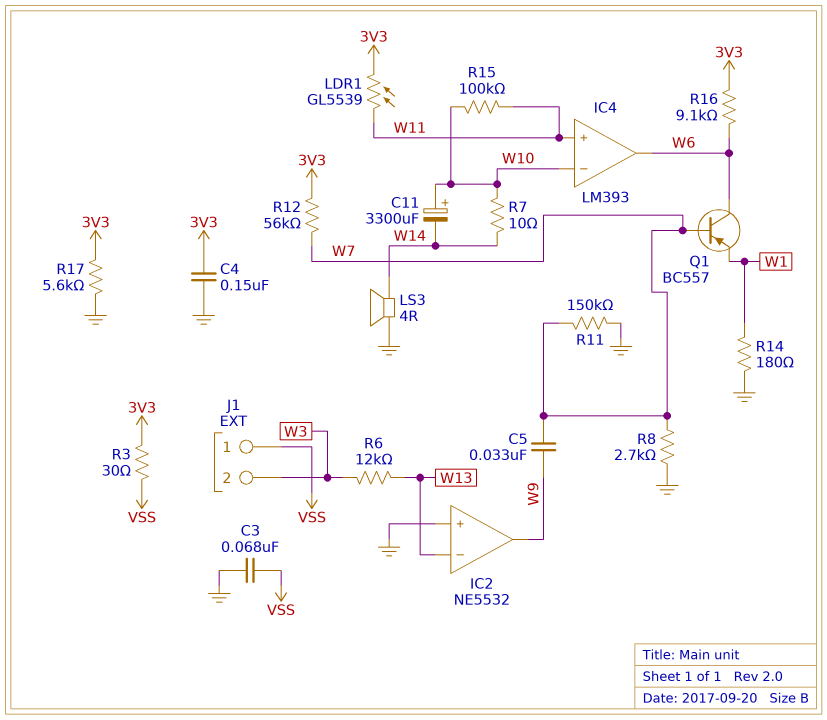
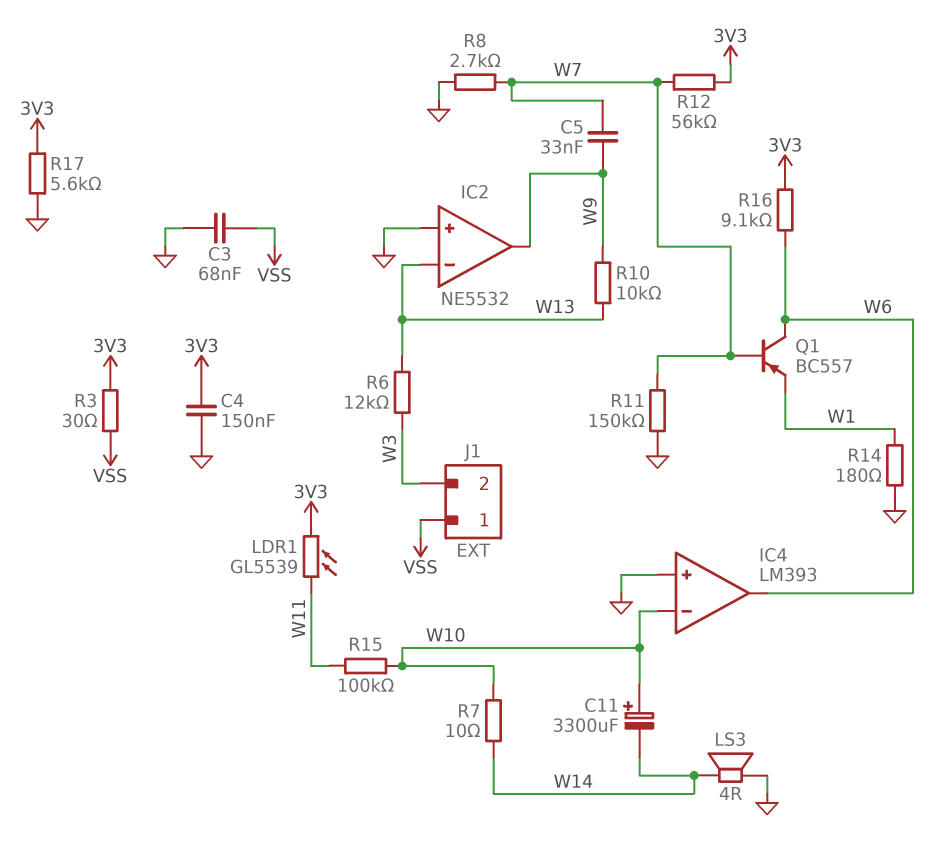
IC4 pin in+: W11 -> GND
R10: none -> 10k (W9, W13)

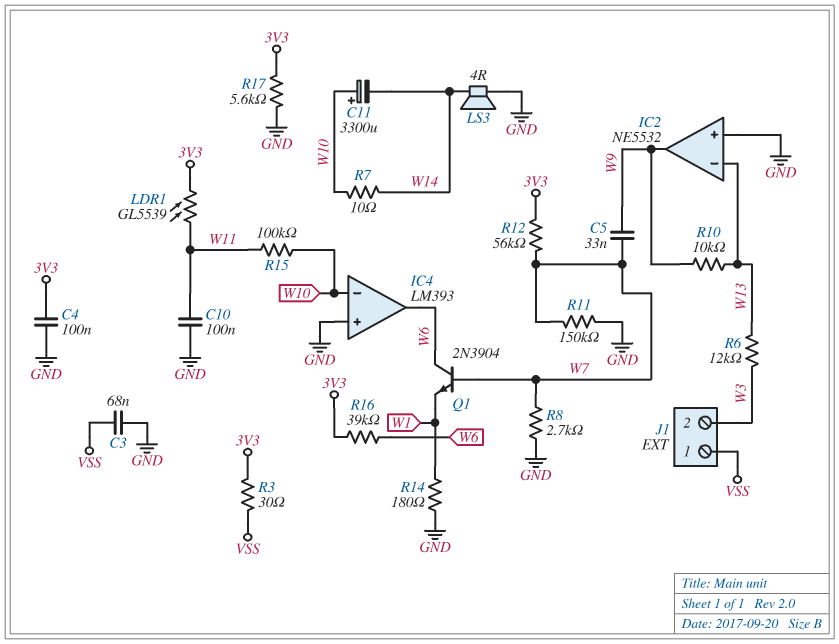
C4: 150nF (3V3, GND) -> 100nF (3V3, GND)
C10: none -> 100nF (GND, W11)
Q1: PNP BC557 (B W7, C W6, E W1) -> NPN 2N3904 (B W7, C W6, E W1)
R16: 9.1k (3V3, W6) -> 39k (3V3, W6)

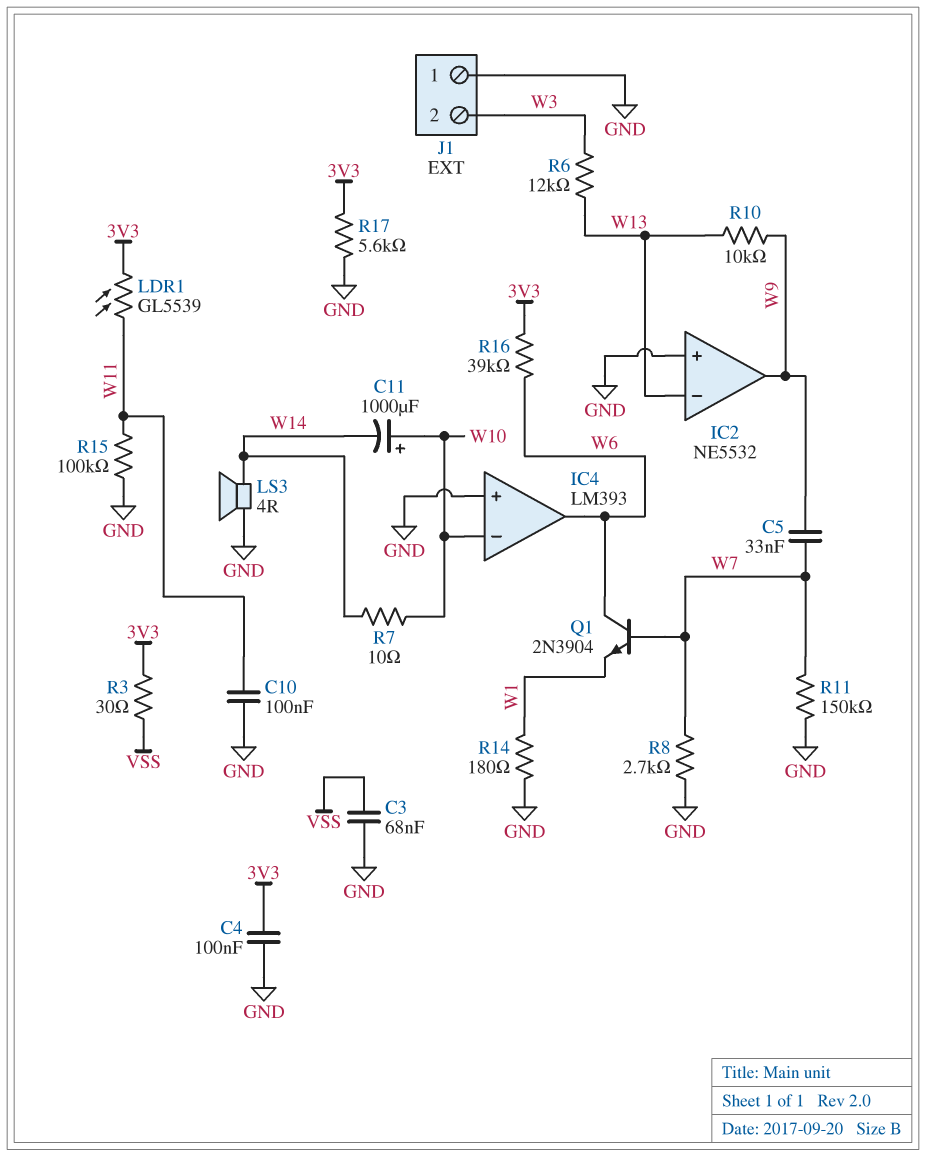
C11: 3300uF (plus W10, minus W14) -> 1000uF (plus W10, minus W14)
J1 pin 1: VSS -> GND
R12: 56k (3V3, W7) -> none
R15: 100k (W10, W11) -> 100k (GND, W11)

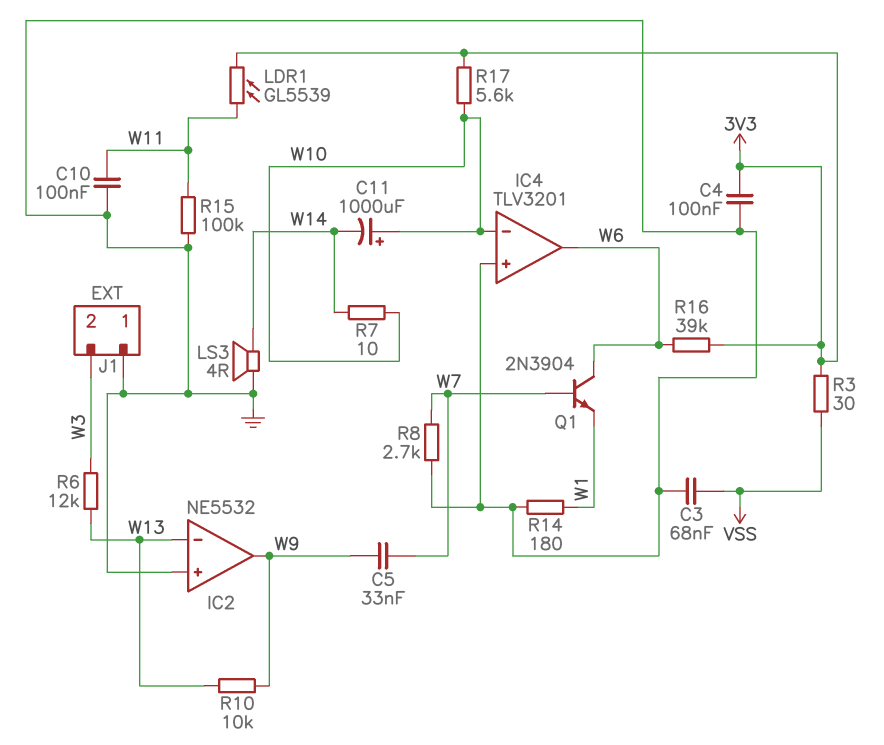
IC4: LM393 -> TLV3201
R11: 150k (GND, W7) -> none
R17: 5.6k (3V3, GND) -> 5.6k (3V3, W10)

